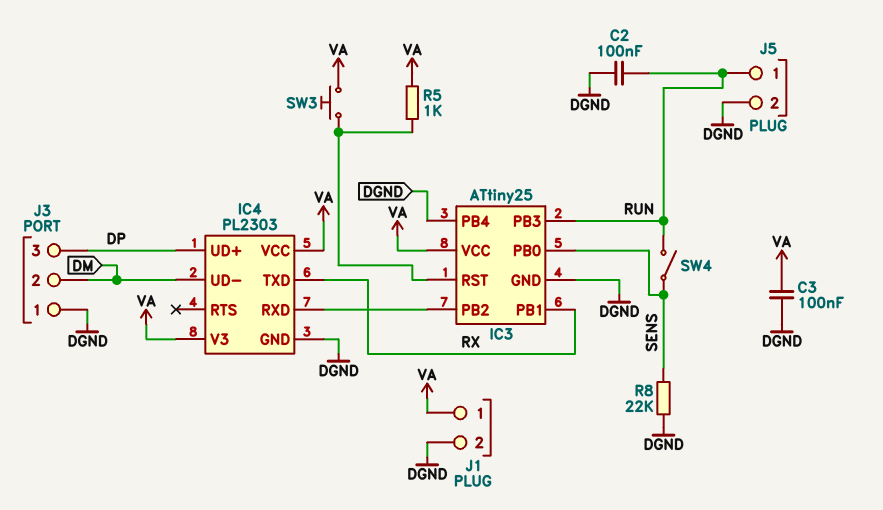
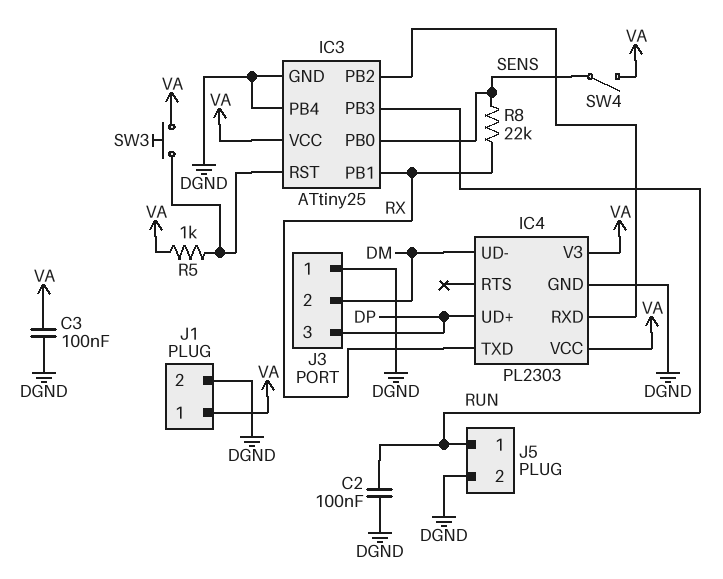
R8: 22k (DGND, SENS) -> 22k (RX, SENS)
SW4: switch (RUN, SENS) -> switch (SENS, VA)

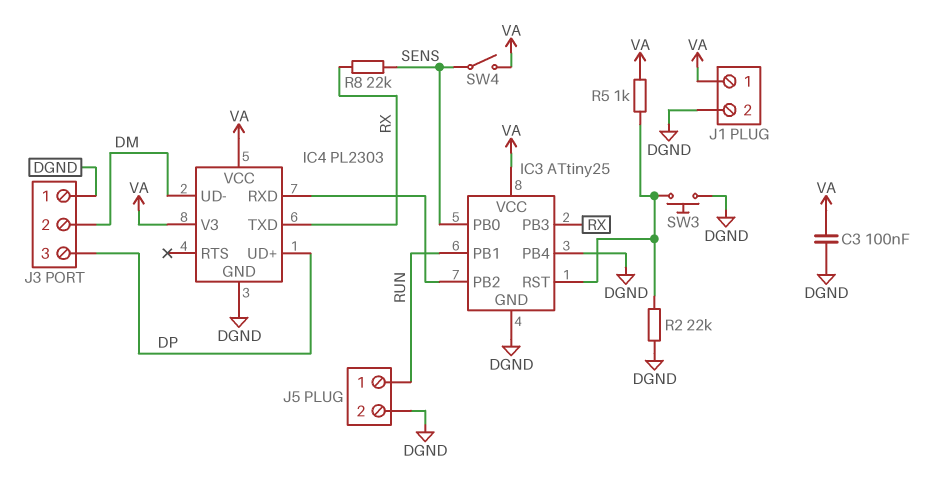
C2: 100nF (DGND, RUN) -> none
IC3 pin PB1: RX -> RUN
IC3 pin PB3: RUN -> RX
R2: none -> 22k (DGND, IC3/RST)
SW3: button (IC3/RST, VA) -> button (DGND, IC3/RST)

